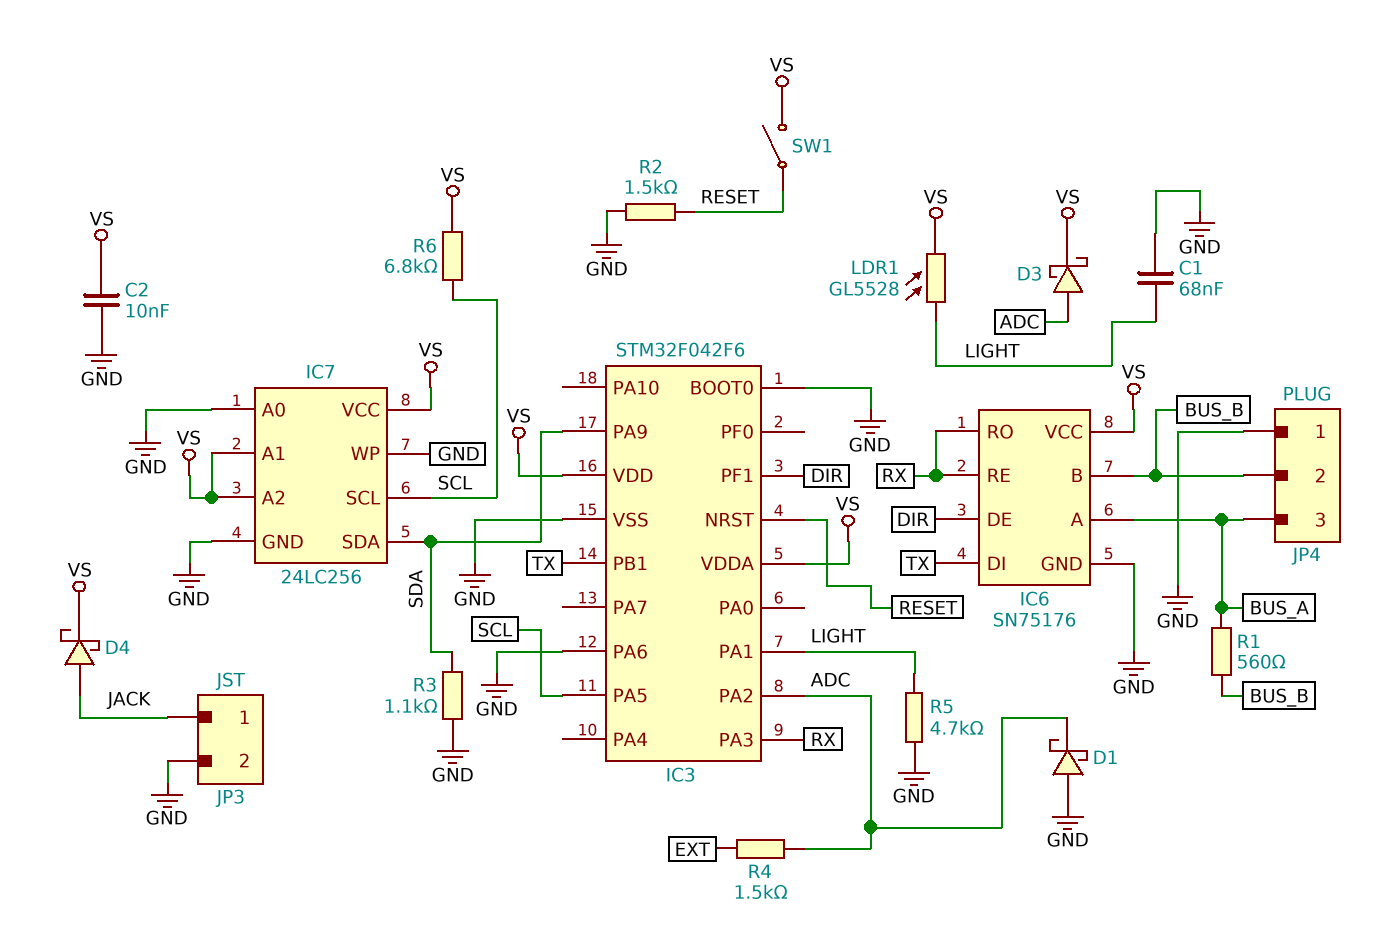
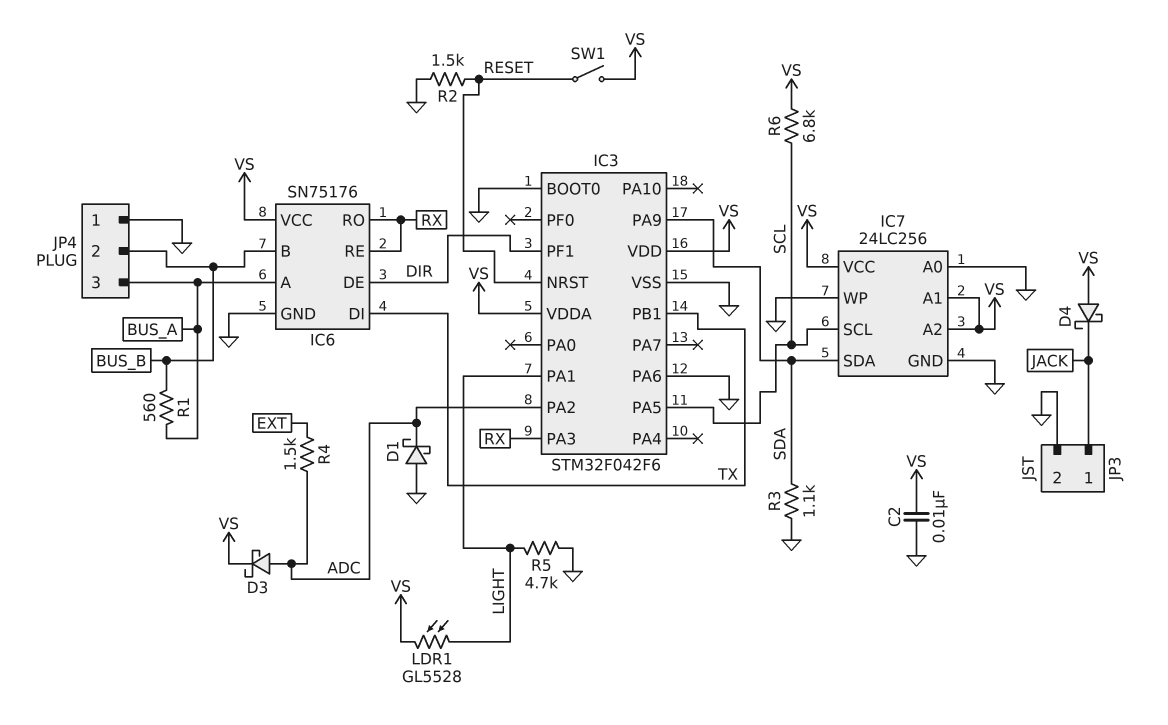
C1: 68nF (GND, LIGHT) -> none
D4: schottky (A JACK, K VS) -> schottky (A VS, K JACK)

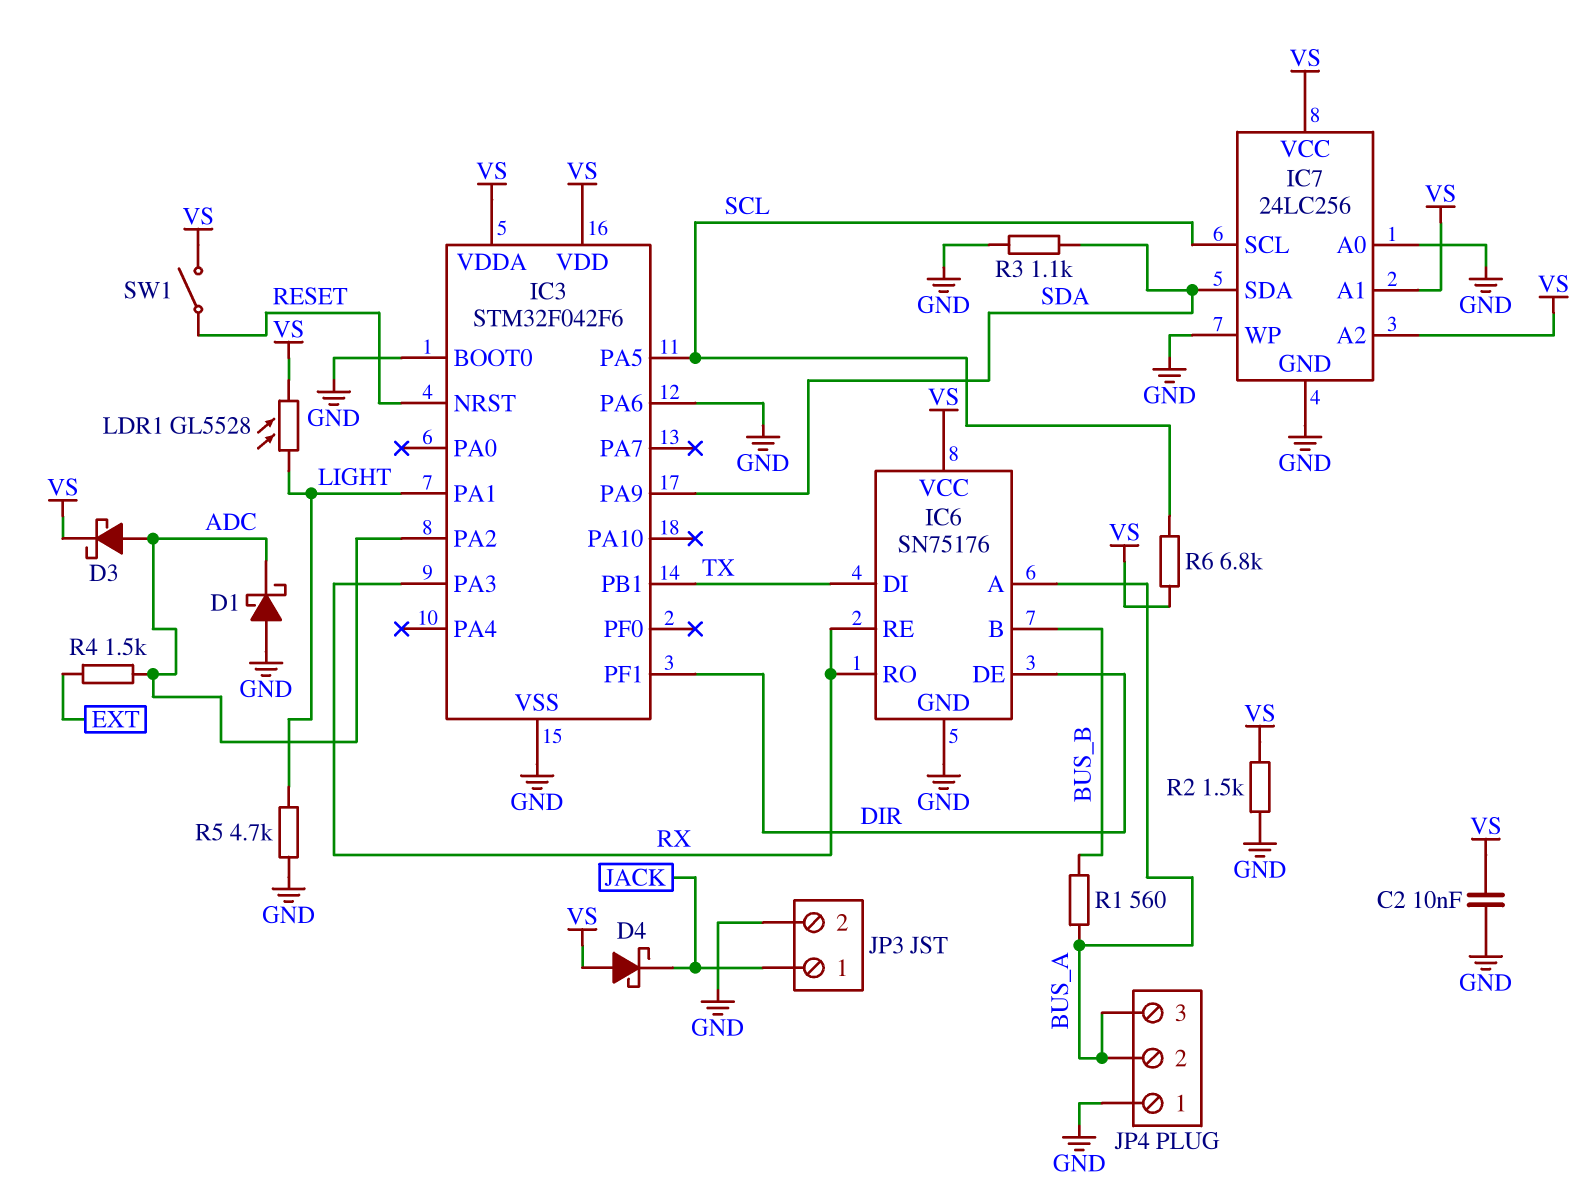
JP4 pin 2: BUS_B -> BUS_A
R2: 1.5k (GND, RESET) -> 1.5k (GND, VS)

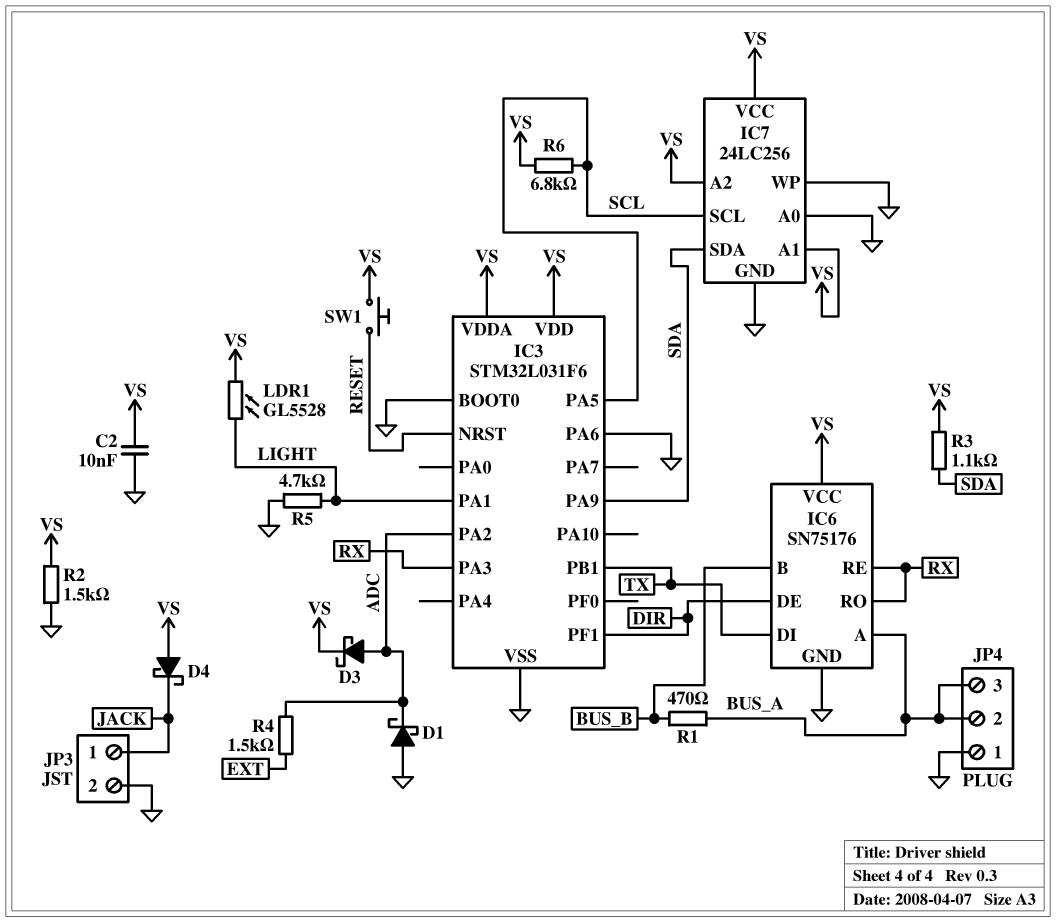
IC3: STM32F042F6 -> STM32L031F6
R1: 560 (BUS_A, BUS_B) -> 470 (BUS_A, BUS_B)
R3: 1.1k (GND, SDA) -> 1.1k (SDA, VS)
SW1: switch (RESET, VS) -> button (RESET, VS)

